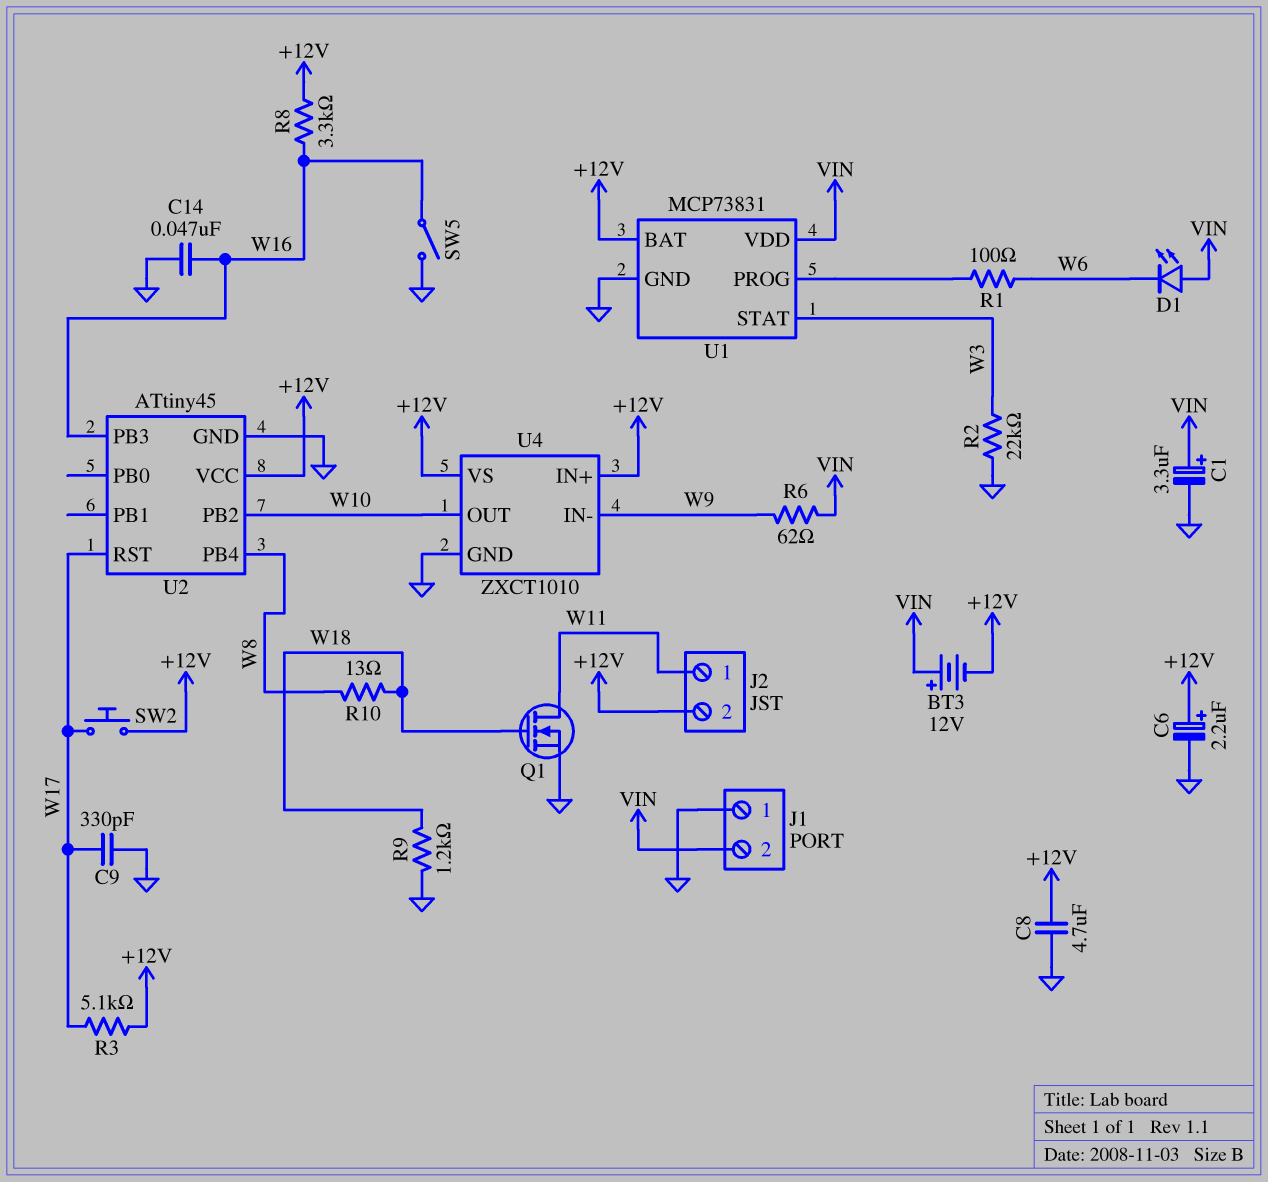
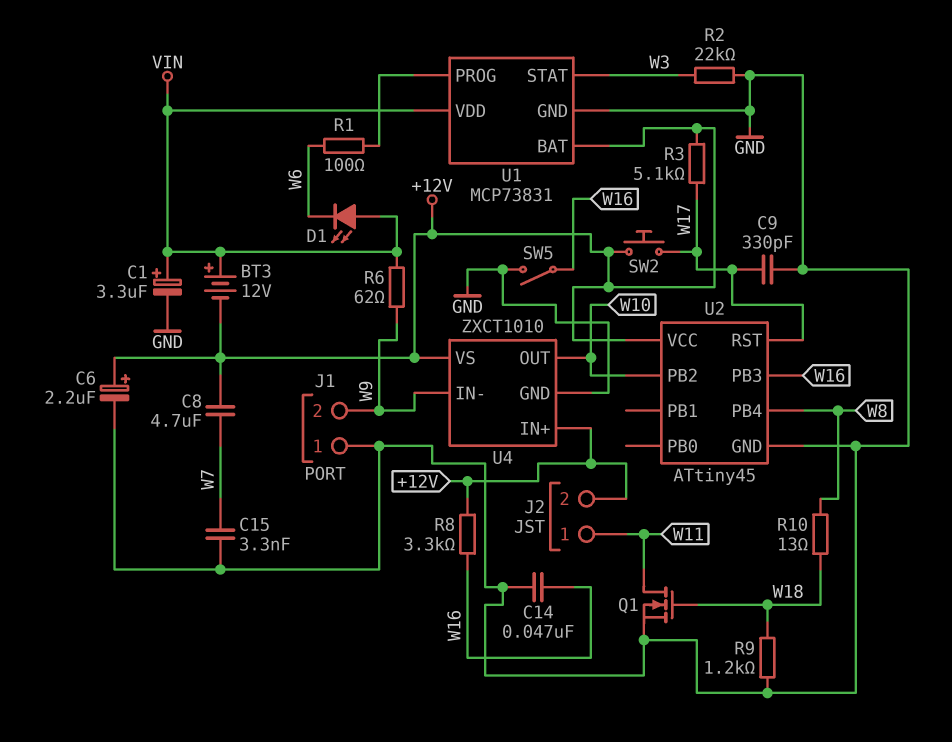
C8: 4.7uF (+12V, GND) -> 4.7uF (+12V, W7)
C15: none -> 3.3nF (GND, W7)
J1 pin 2: VIN -> W9

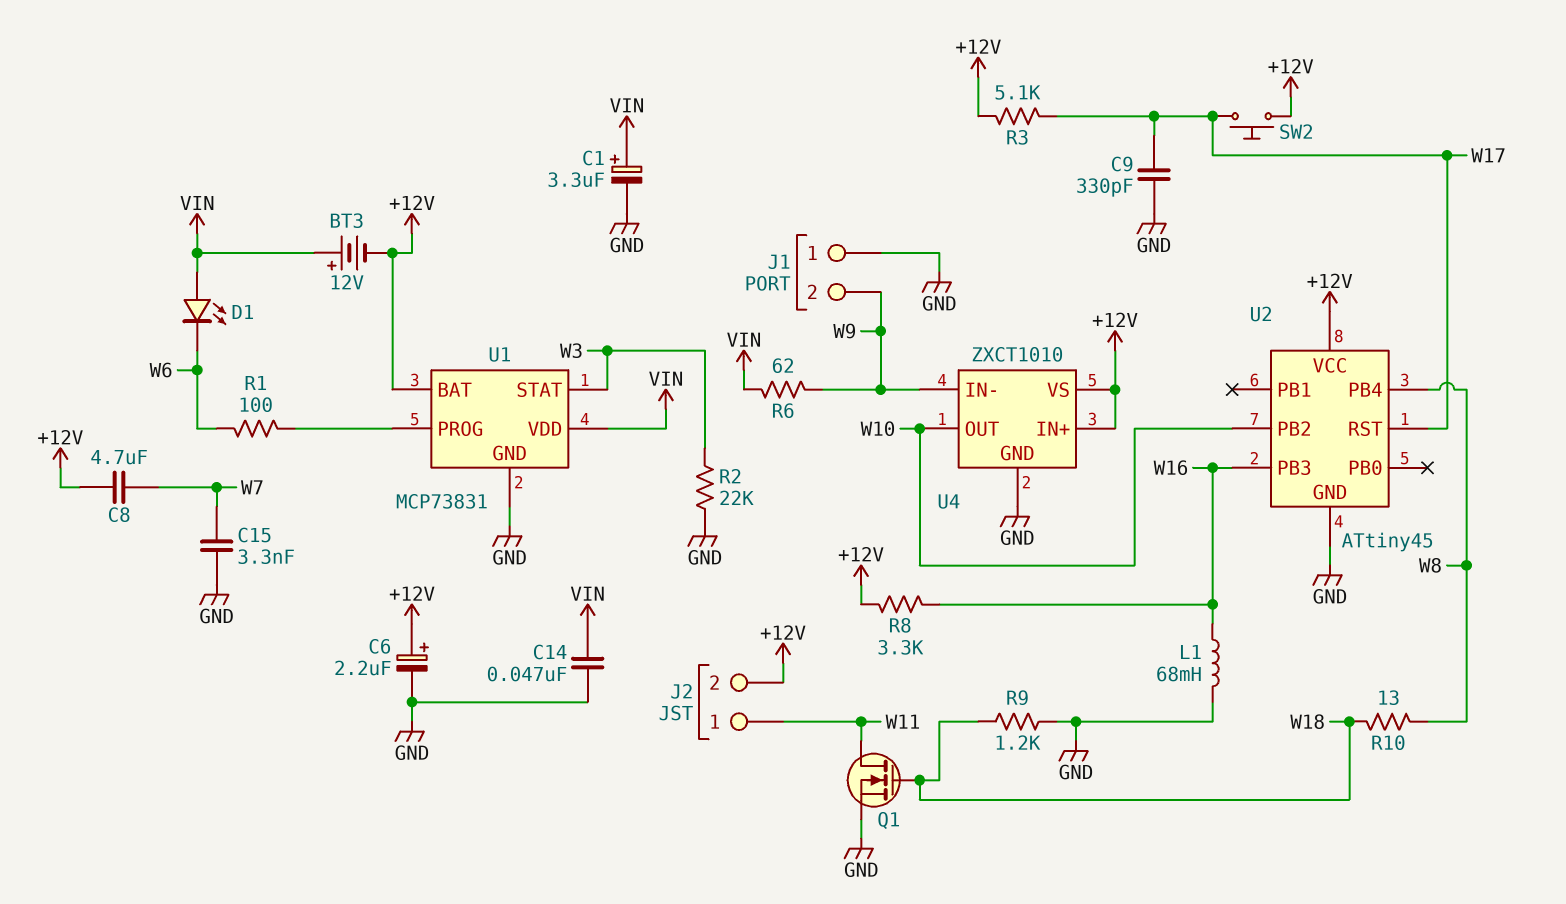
C14: 47nF (GND, W16) -> 47nF (GND, VIN)
L1: none -> 68mH (GND, W16)
SW5: switch (GND, W16) -> none

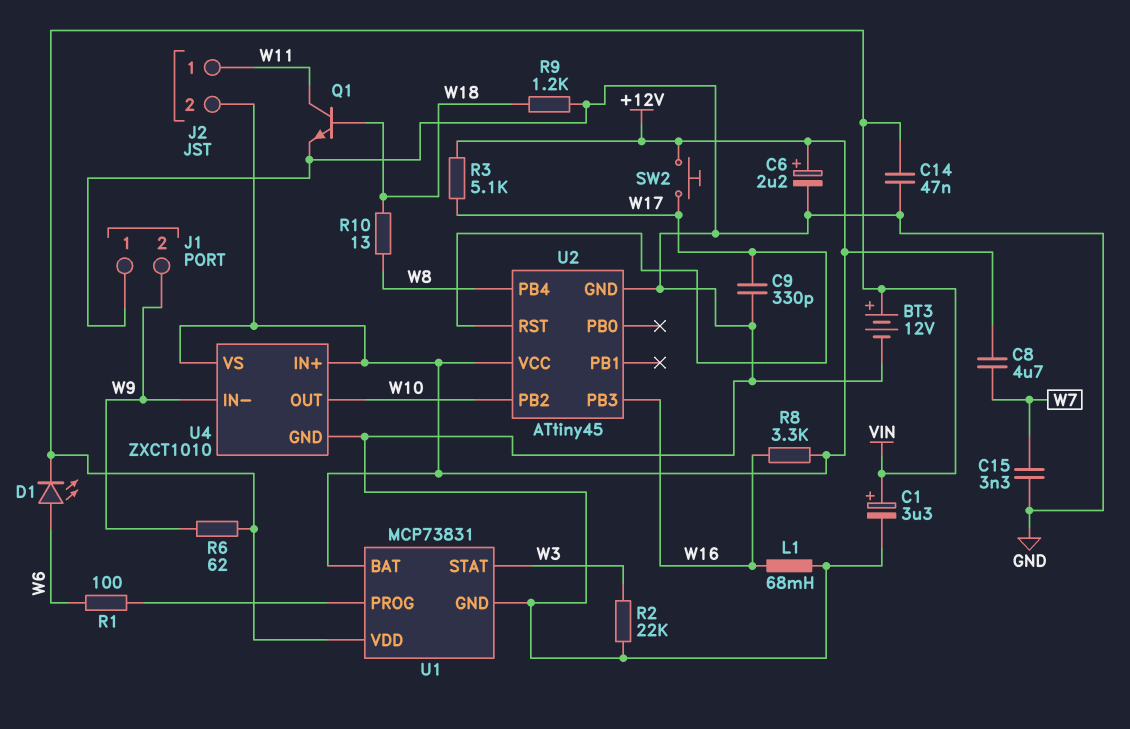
BT3: 12V (plus VIN, minus +12V) -> 12V (plus VIN, minus GND)
D1: LED (A VIN, K W6) -> LED (A W6, K VIN)
Q1: NMOS (G W18, D W11, S GND) -> NPN (B W18, C W11, E GND)

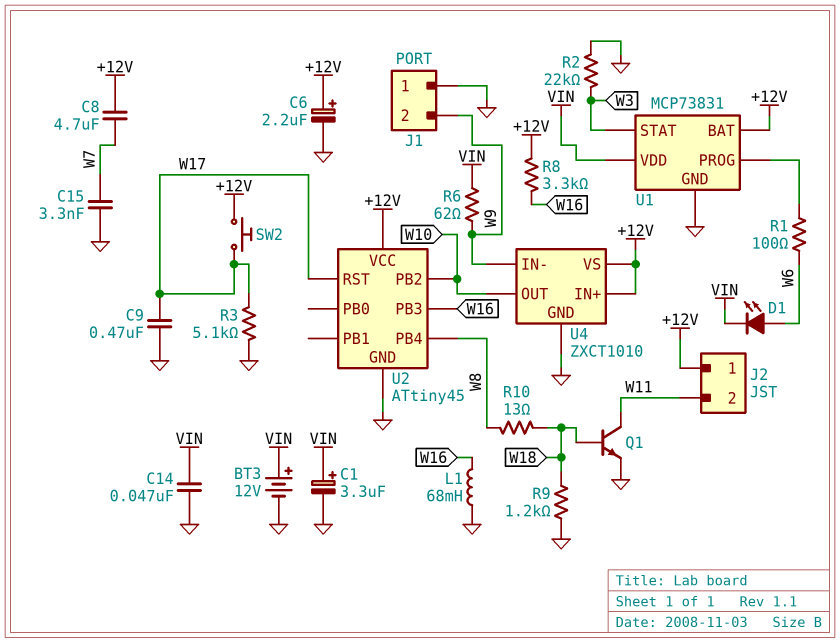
C9: 330pF (GND, W17) -> 470nF (GND, W17)
J2 pin 1: W11 -> +12V
J2 pin 2: +12V -> W11
R3: 5.1k (+12V, W17) -> 5.1k (GND, W17)

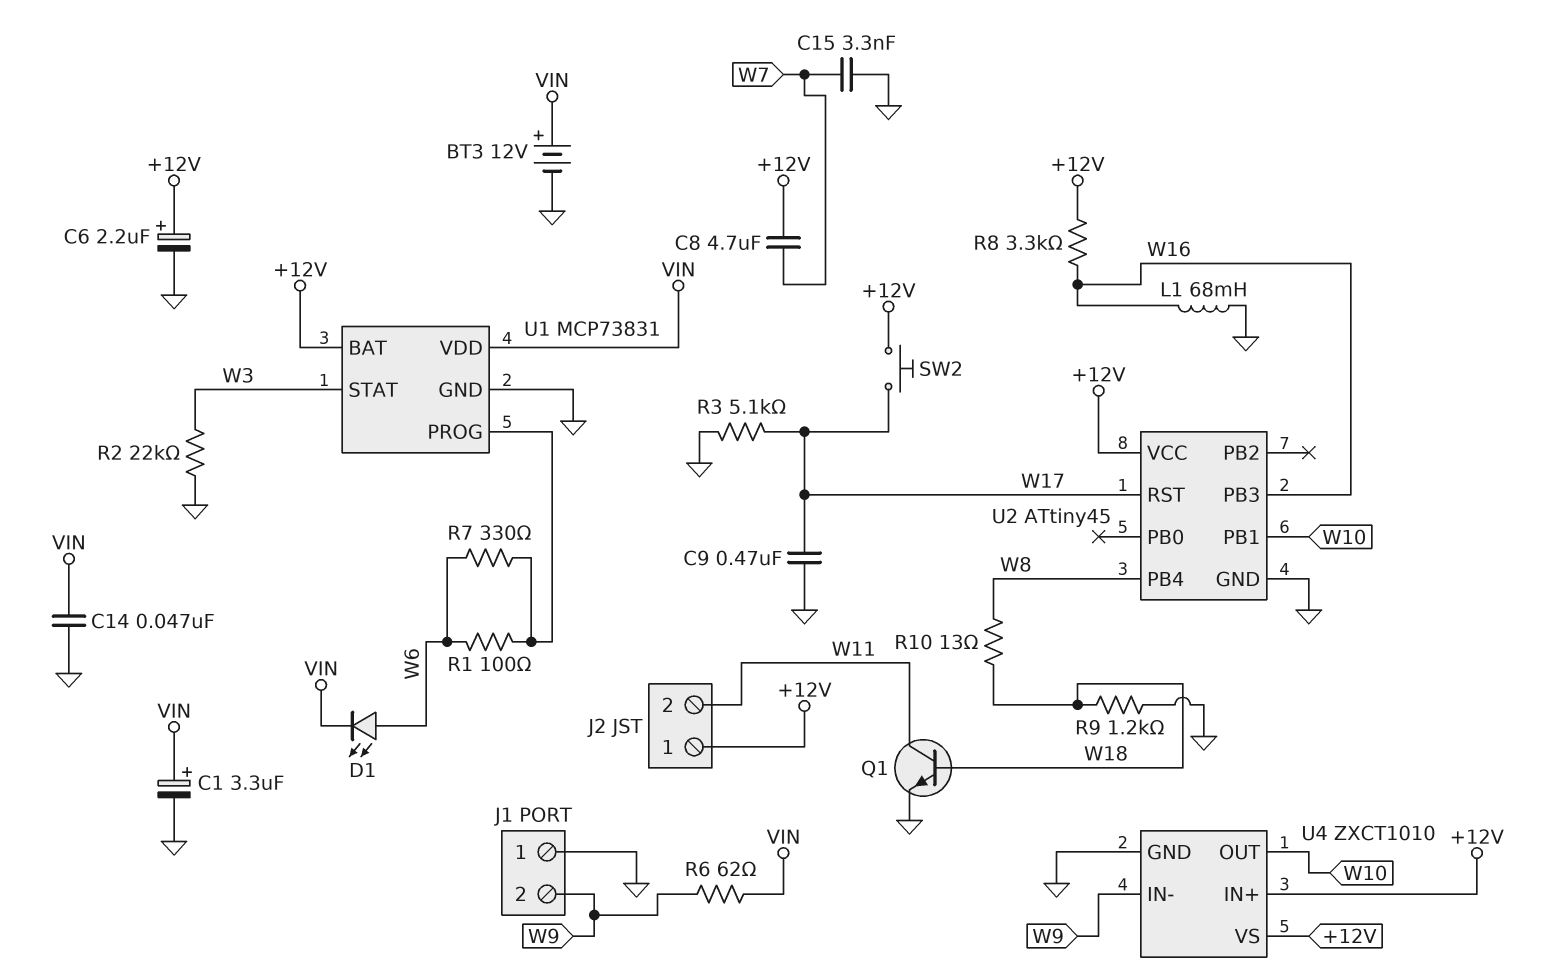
R7: none -> 330 (U1/PROG, W6)
U2 pin PB1: none -> W10
U2 pin PB2: W10 -> none

